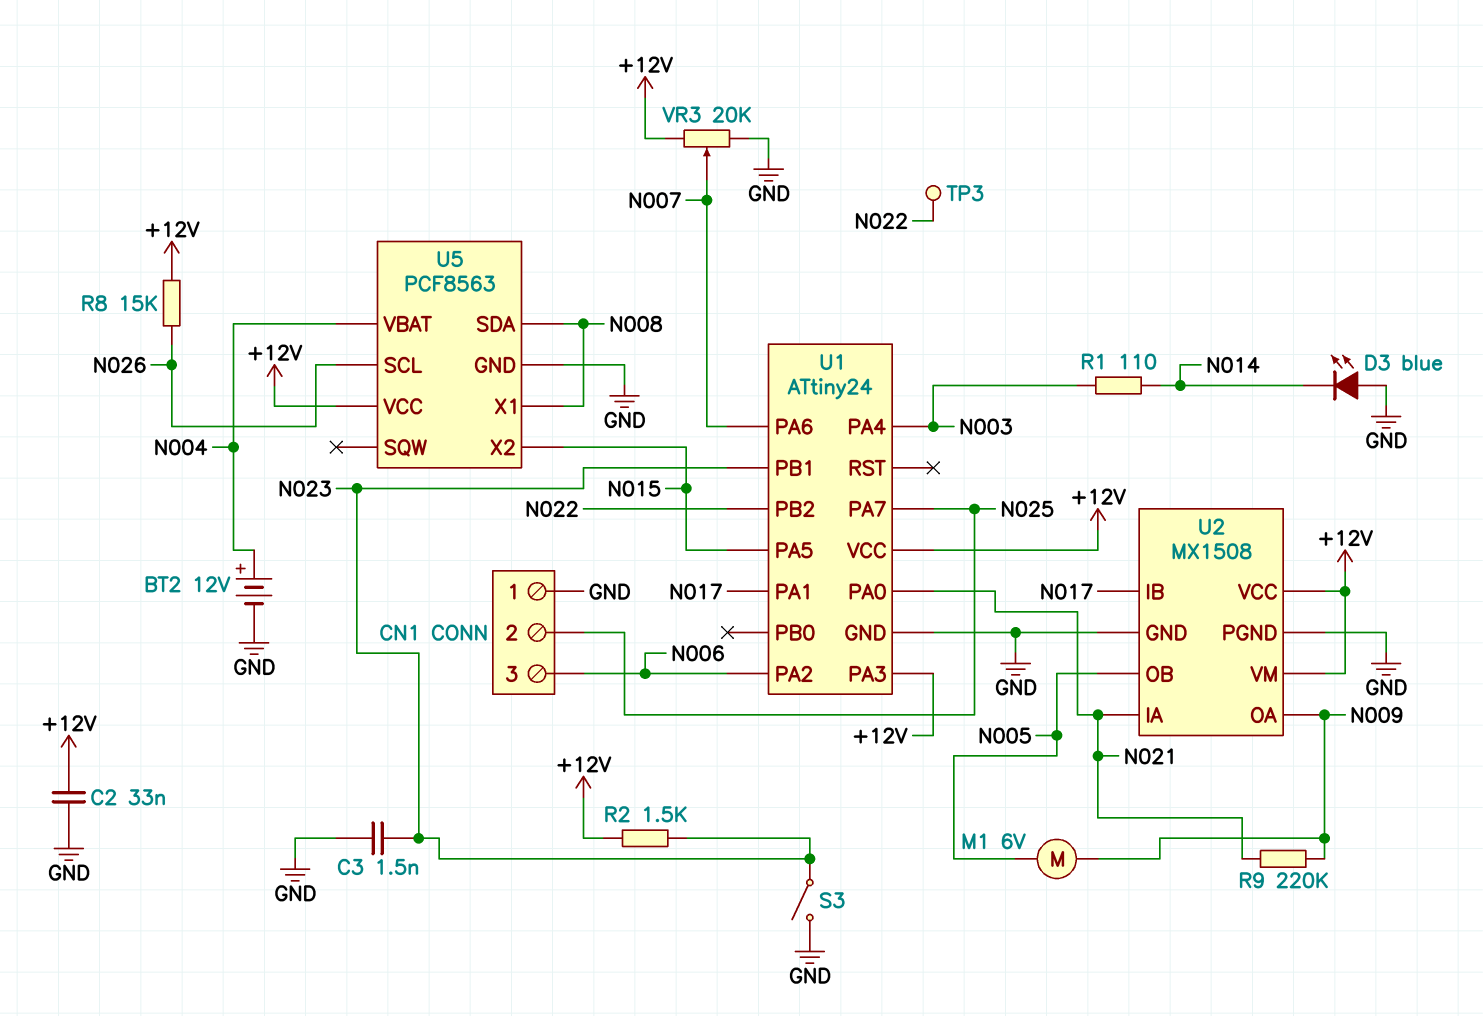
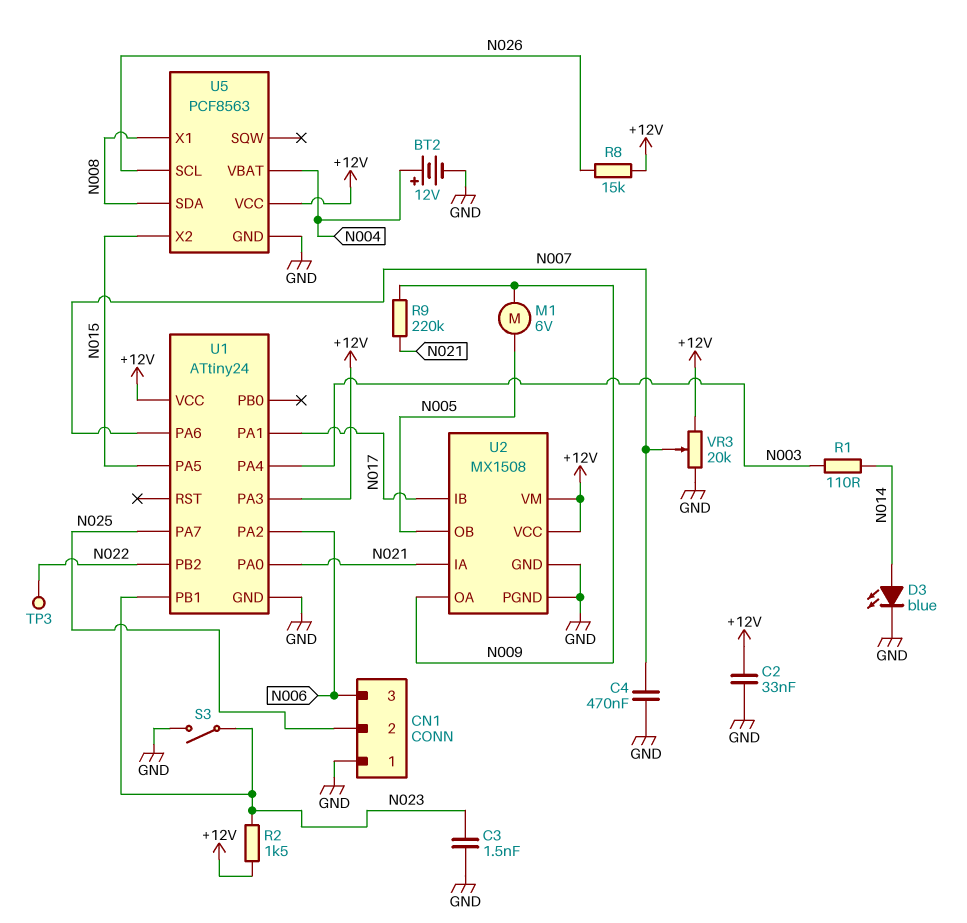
C4: none -> 470nF (GND, N007)
D3: LED blue (A GND, K N014) -> LED blue (A N014, K GND)

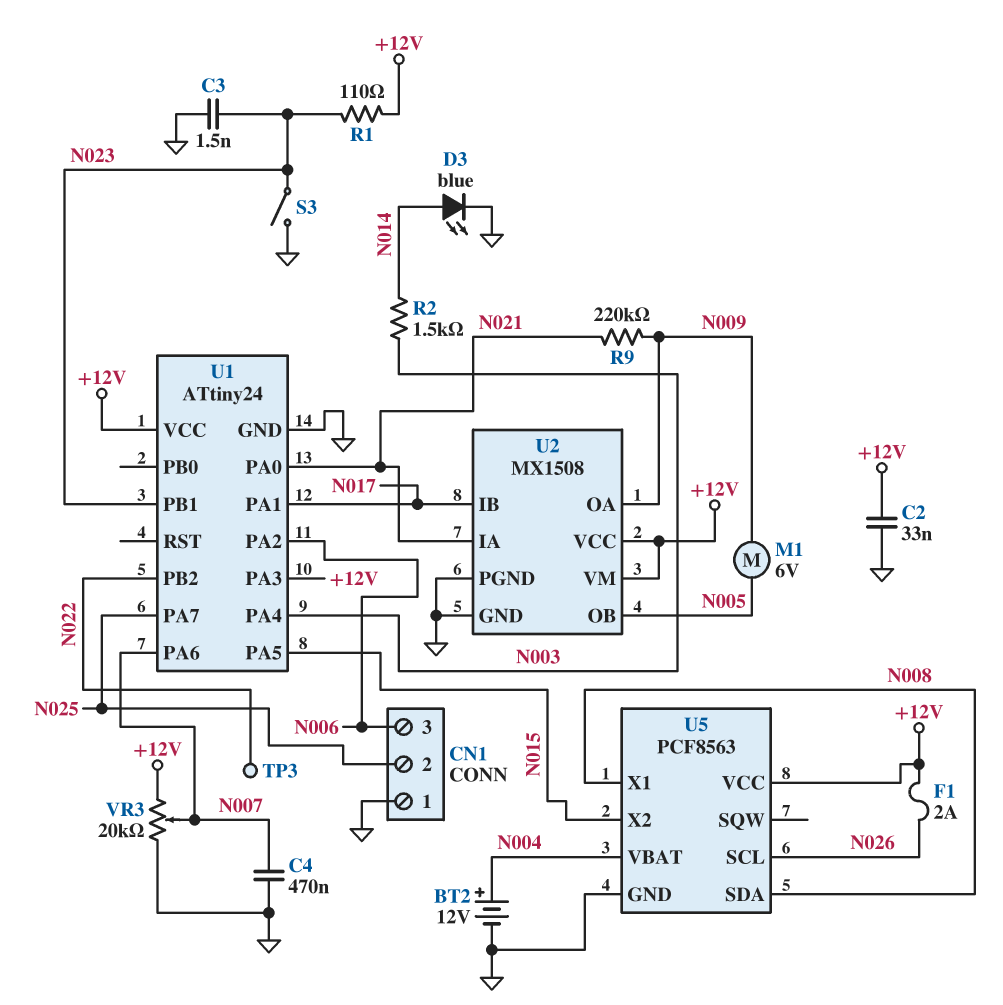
F1: none -> 2A (+12V, N026)
R1: 110 (N003, N014) -> 110 (+12V, N023)
R2: 1.5k (+12V, N023) -> 1.5k (N003, N014)
R8: 15k (+12V, N026) -> none

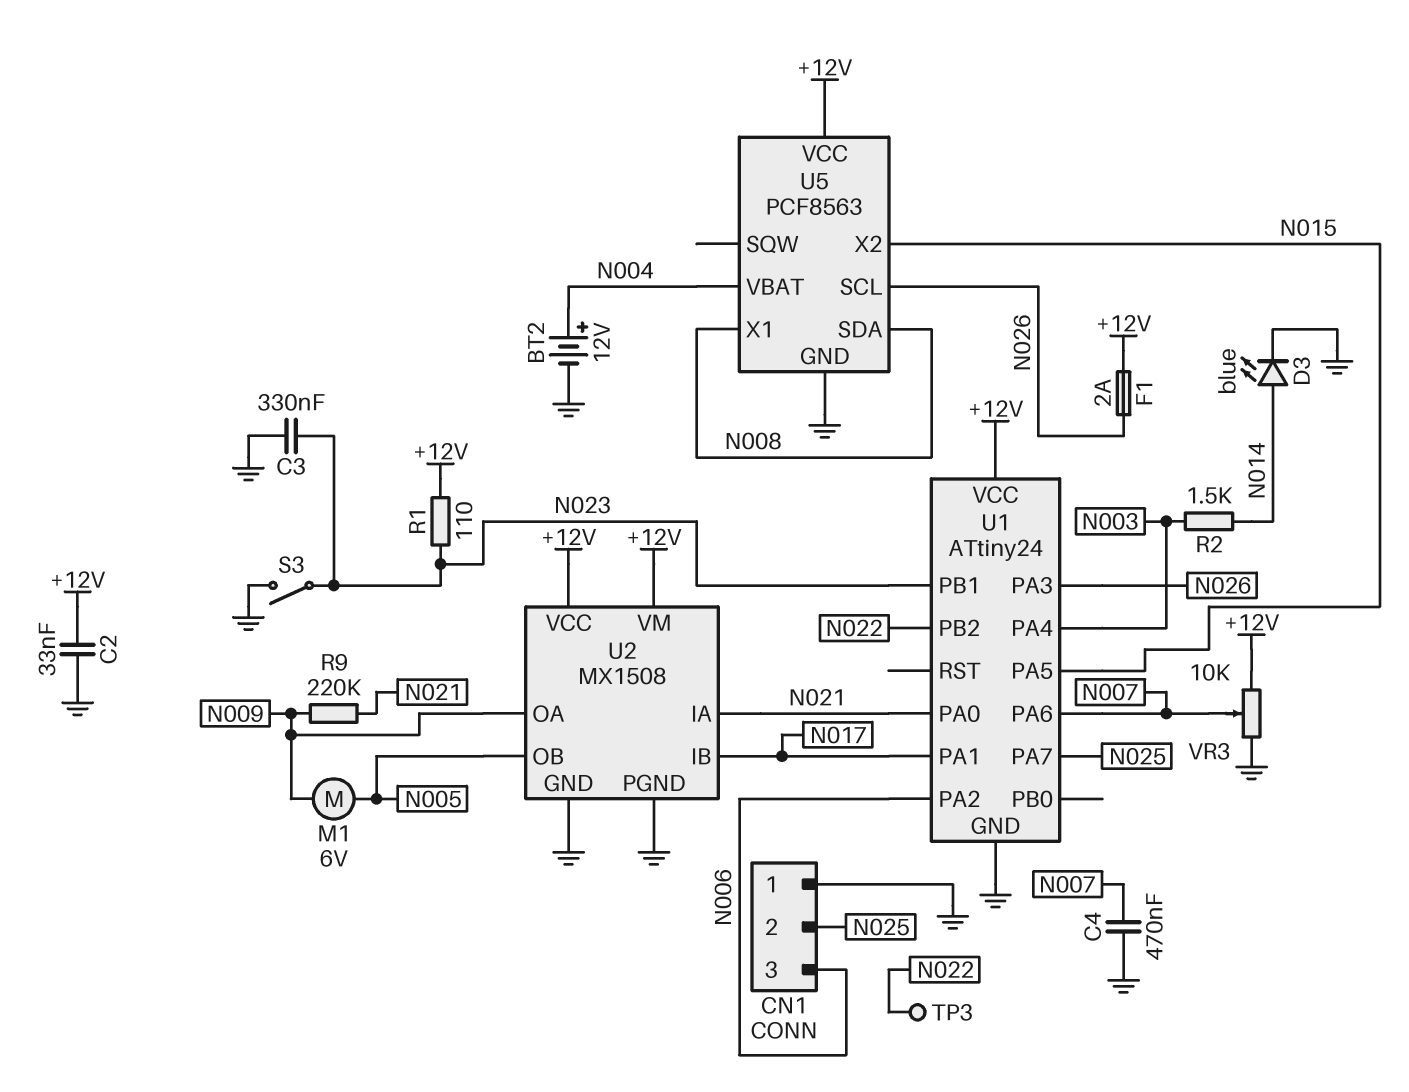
C3: 1.5nF (GND, N023) -> 330nF (GND, N023)
U1 pin PA3: +12V -> N026
VR3: 20k (+12V, GND, wiper N007) -> 10k (+12V, GND, wiper N007)

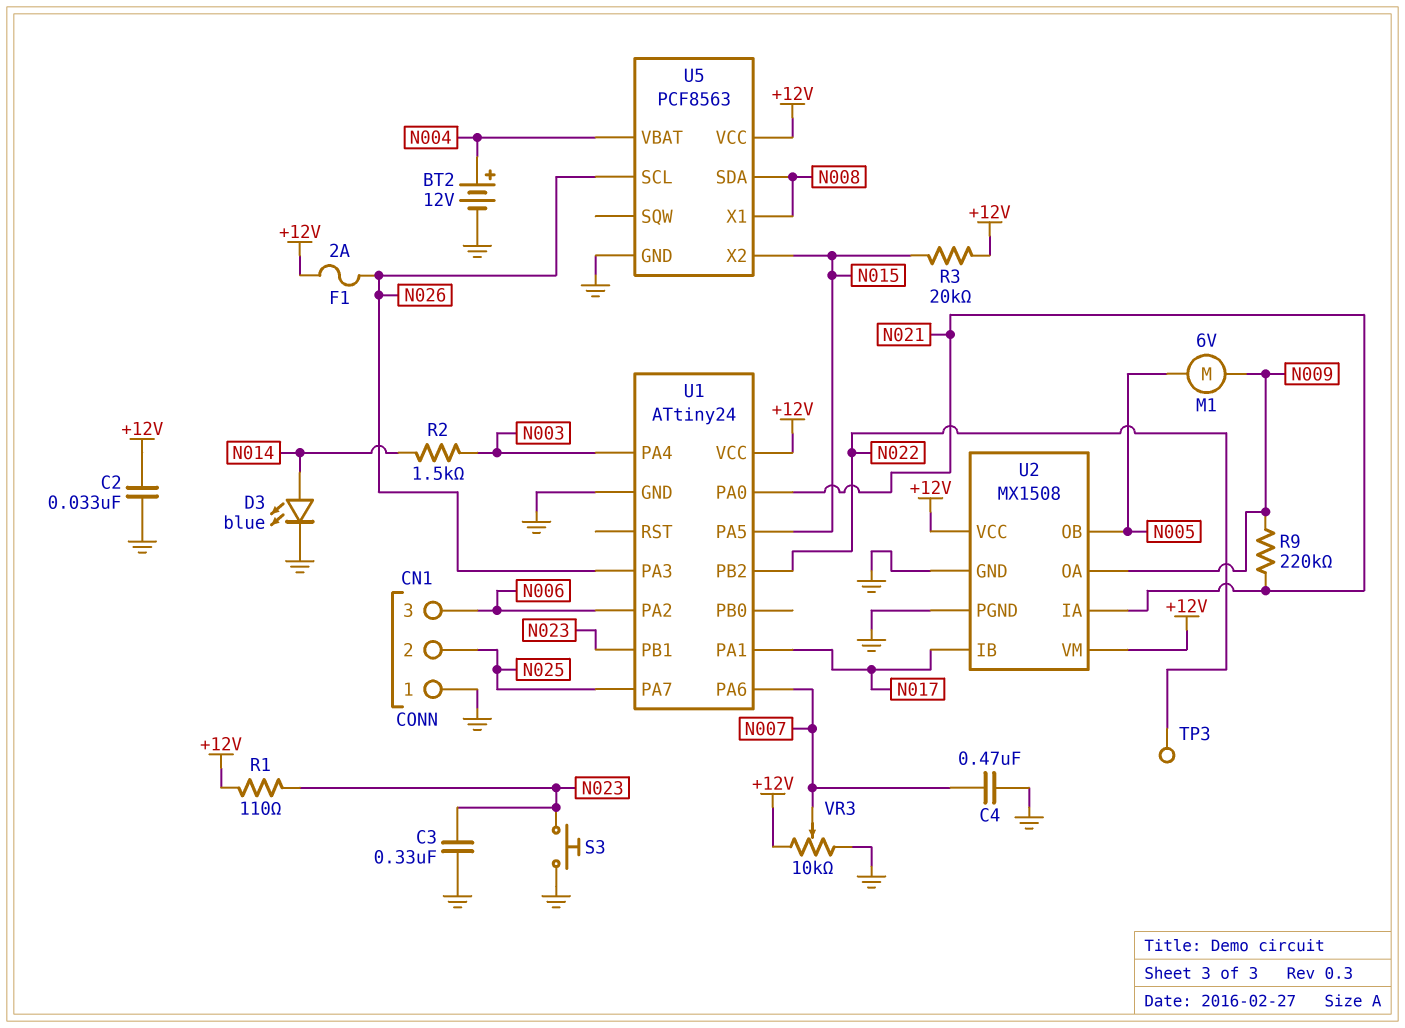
R3: none -> 20k (+12V, N015)
S3: switch (GND, N023) -> button (GND, N023)

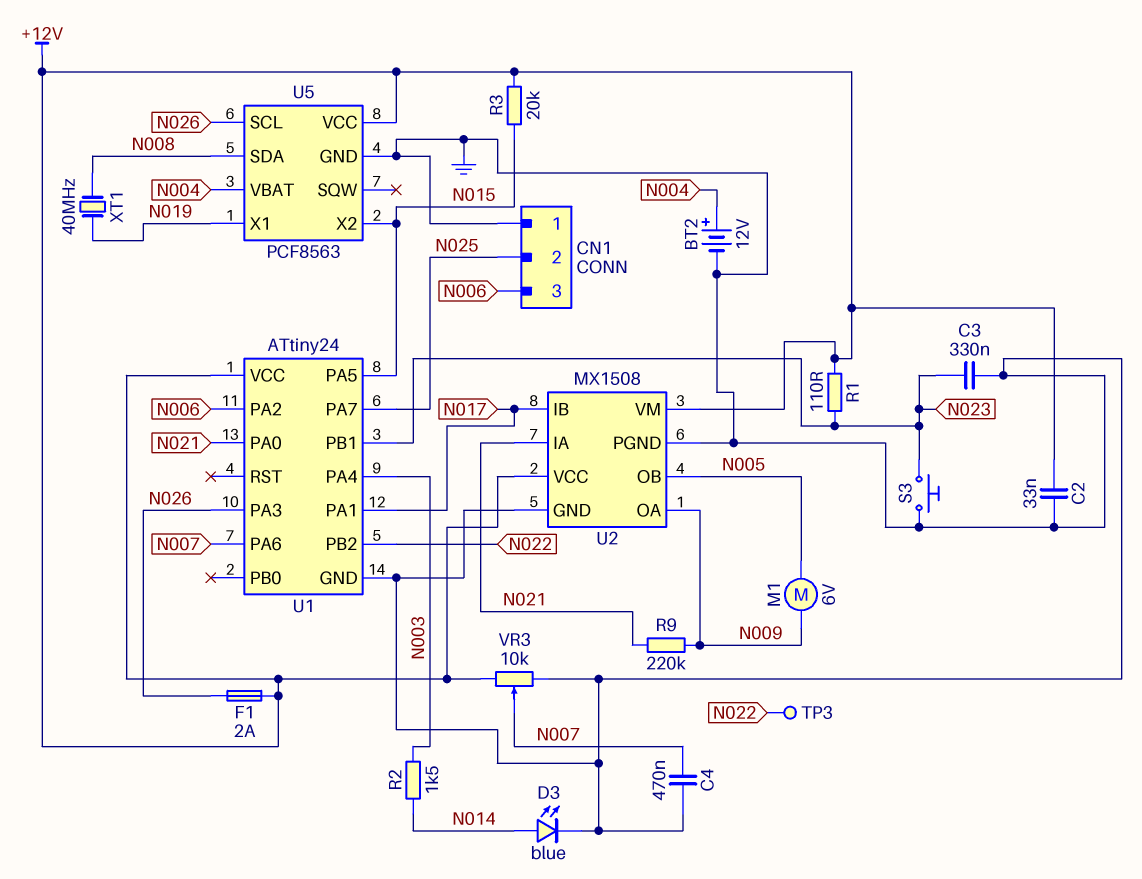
U5 pin X1: N008 -> N019
XT1: none -> 40MHz (N008, N019)

